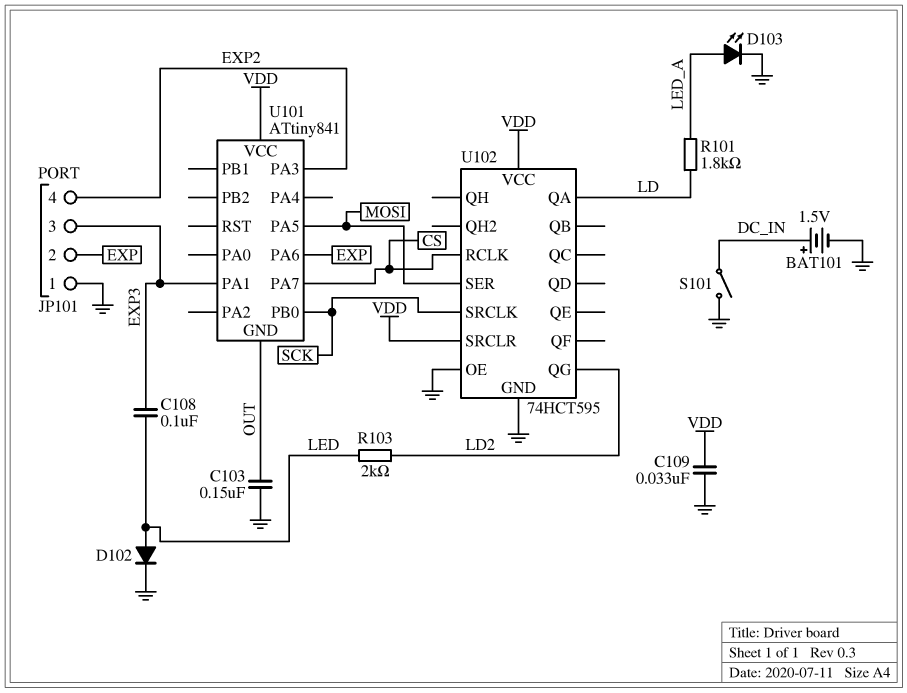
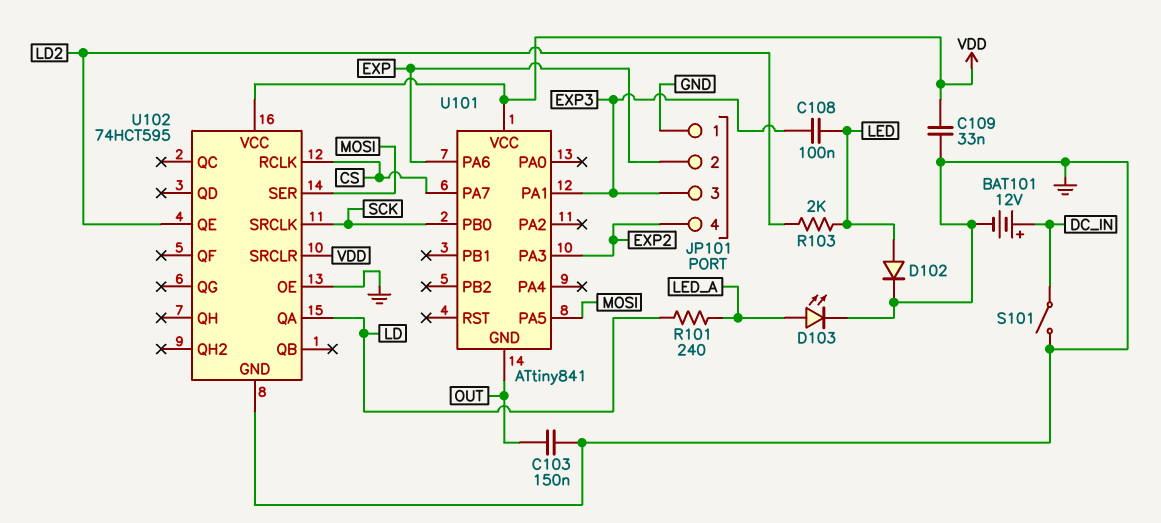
BAT101: 1.5V (plus DC_IN, minus GND) -> 12V (plus DC_IN, minus GND)
R101: 1.8k (LD, LED_A) -> 240 (LD, LED_A)
U102 pin QE: none -> LD2
U102 pin QG: LD2 -> none

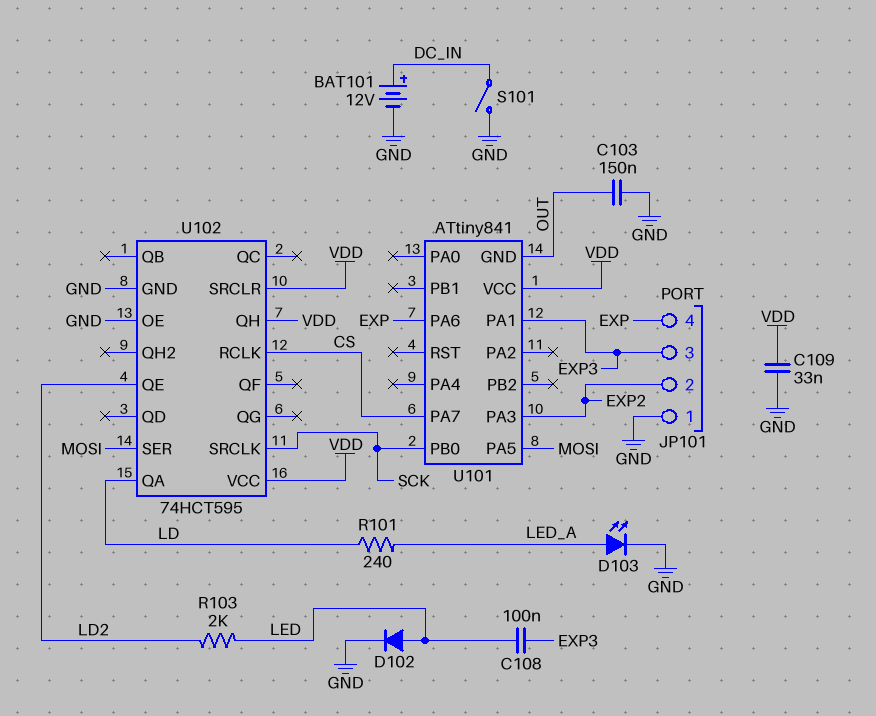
JP101 pin 2: EXP -> EXP2
JP101 pin 4: EXP2 -> EXP
U102 pin QH: none -> VDD

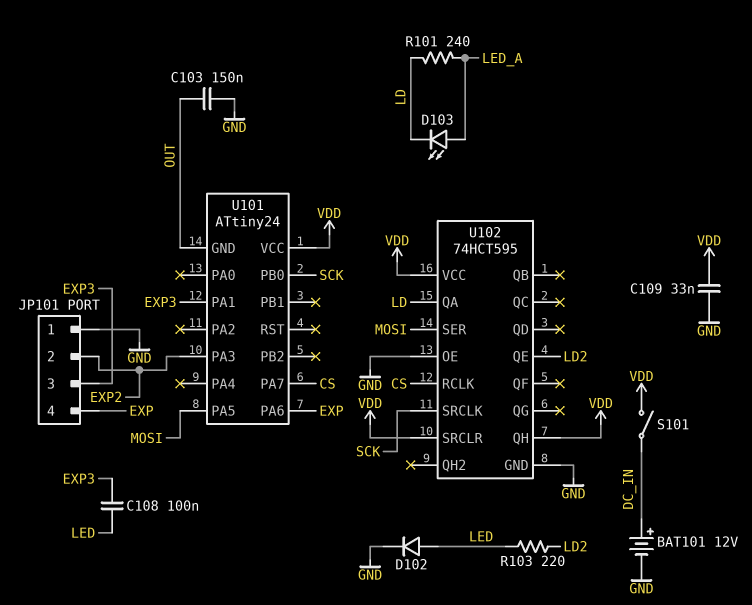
D103: LED (A LED_A, K GND) -> LED (A LED_A, K LD)
R103: 2k (LD2, LED) -> 220 (LD2, LED)
S101: switch (DC_IN, GND) -> switch (DC_IN, VDD)
U101: ATtiny841 -> ATtiny24

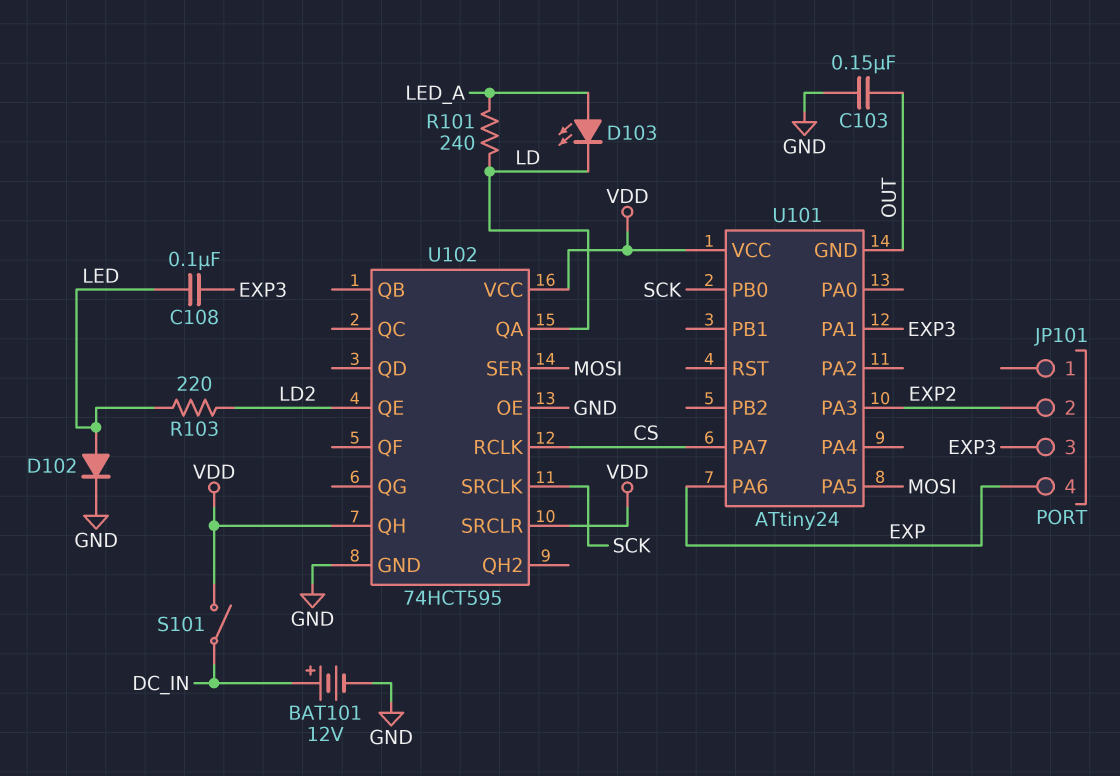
C109: 33nF (GND, VDD) -> none
JP101 pin 1: GND -> none

